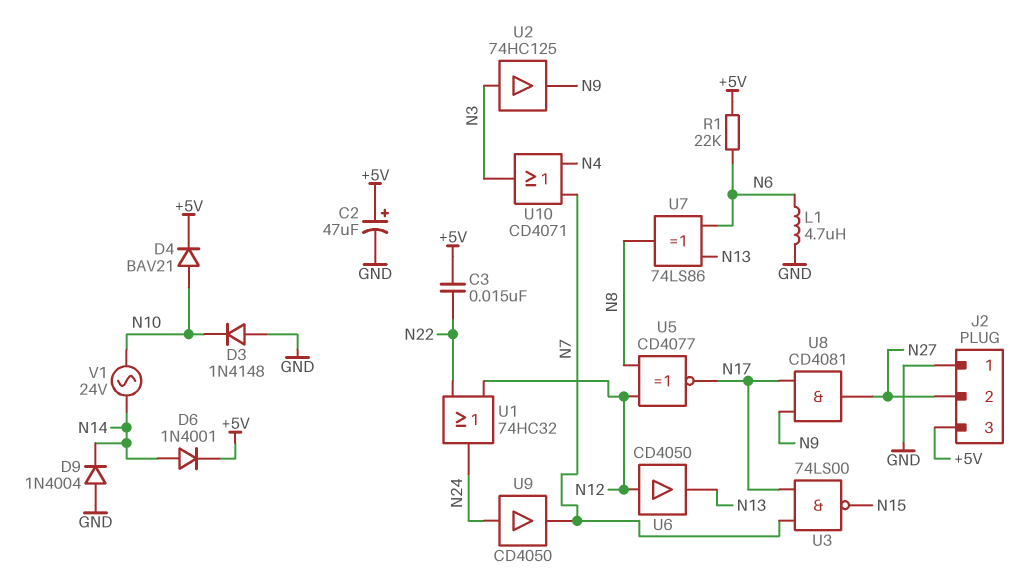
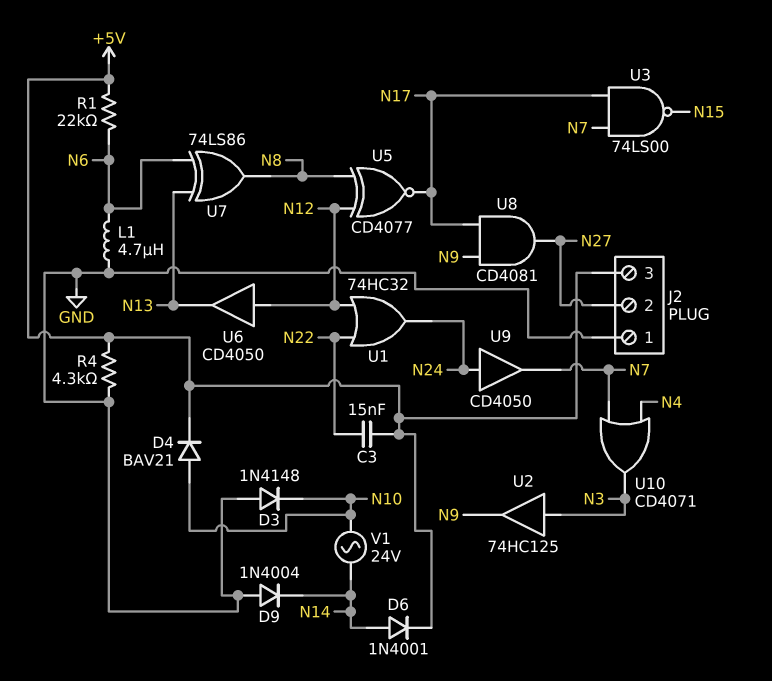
C2: 47uF (plus +5V, minus GND) -> none
R4: none -> 4.3k (+5V, GND)

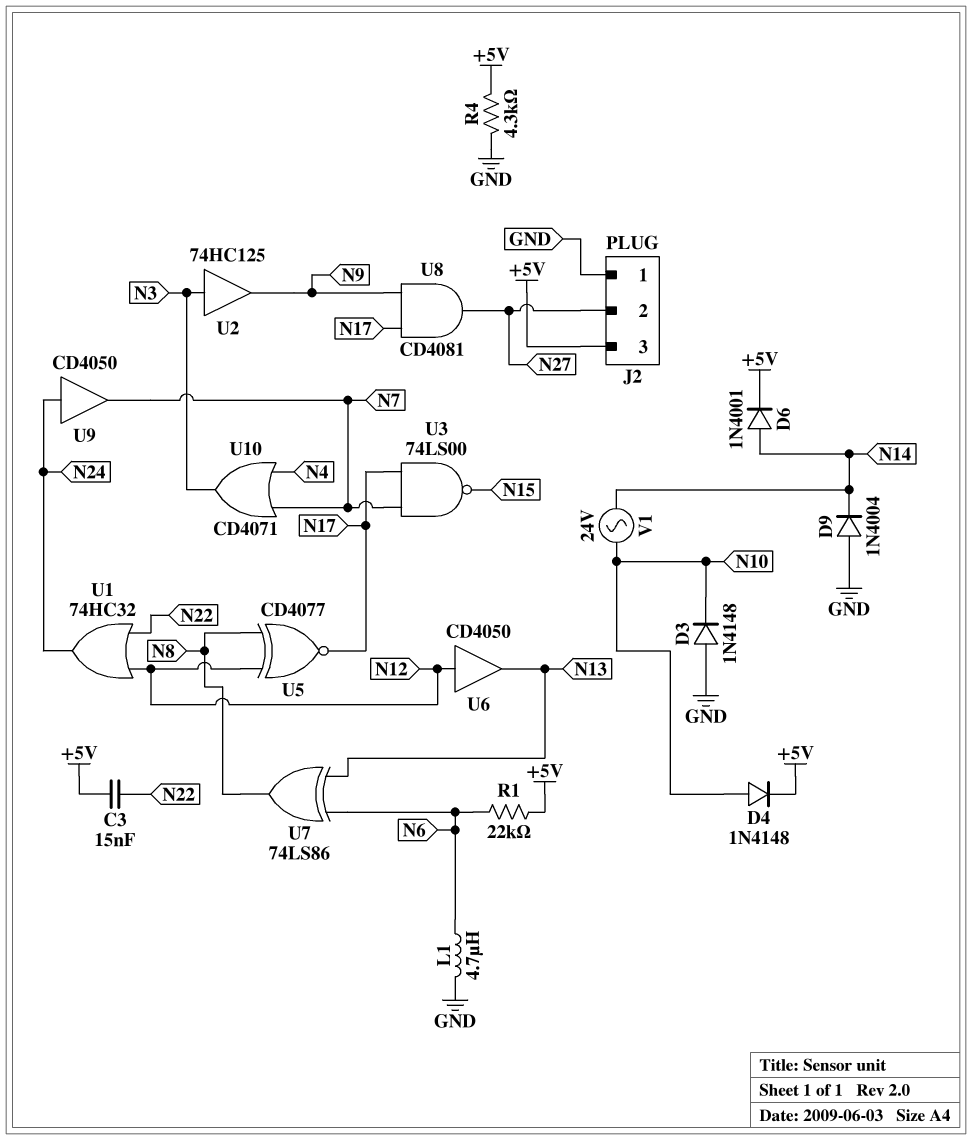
D4: diode BAV21 (A N10, K +5V) -> diode 1N4148 (A N10, K +5V)

